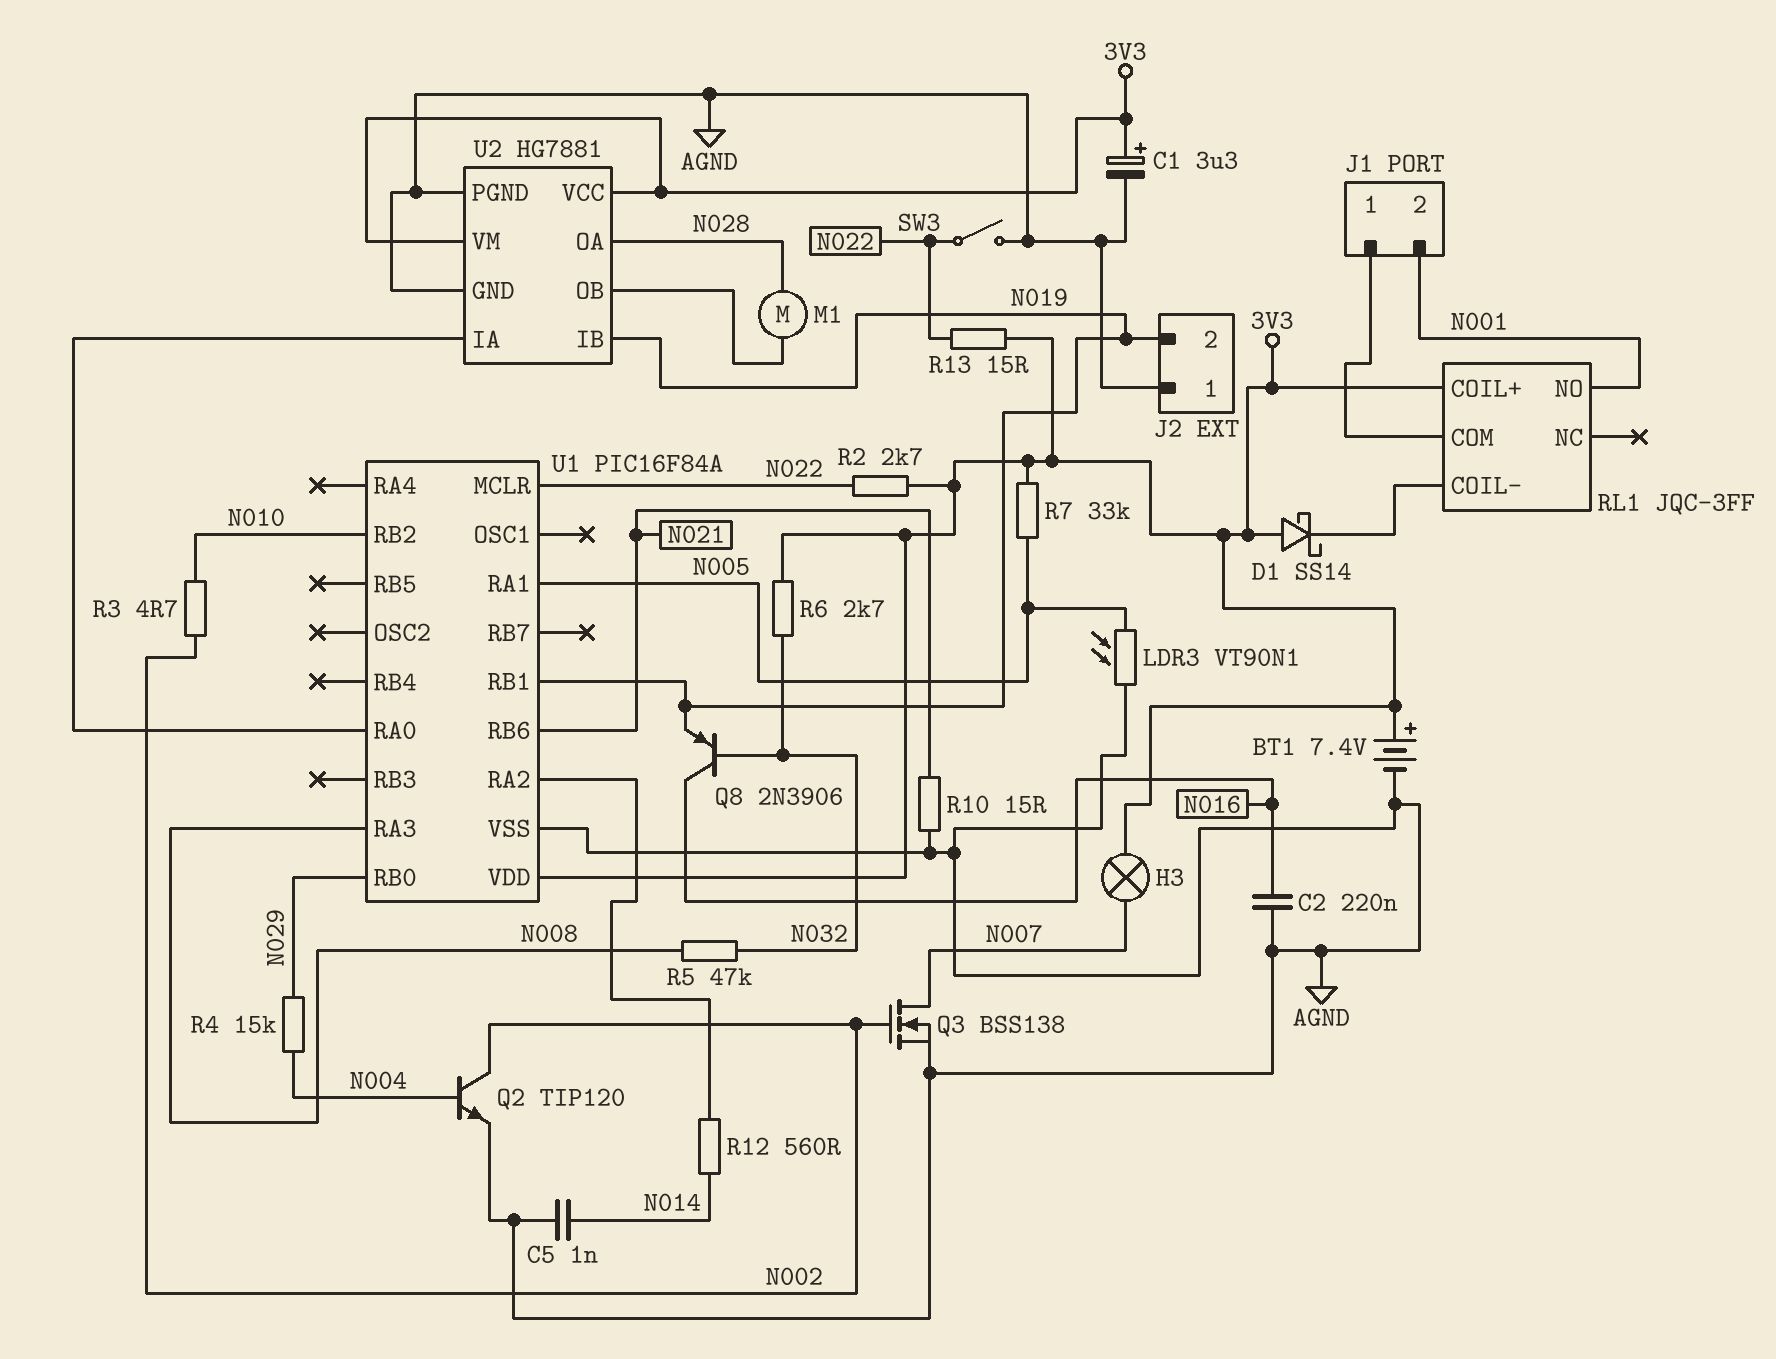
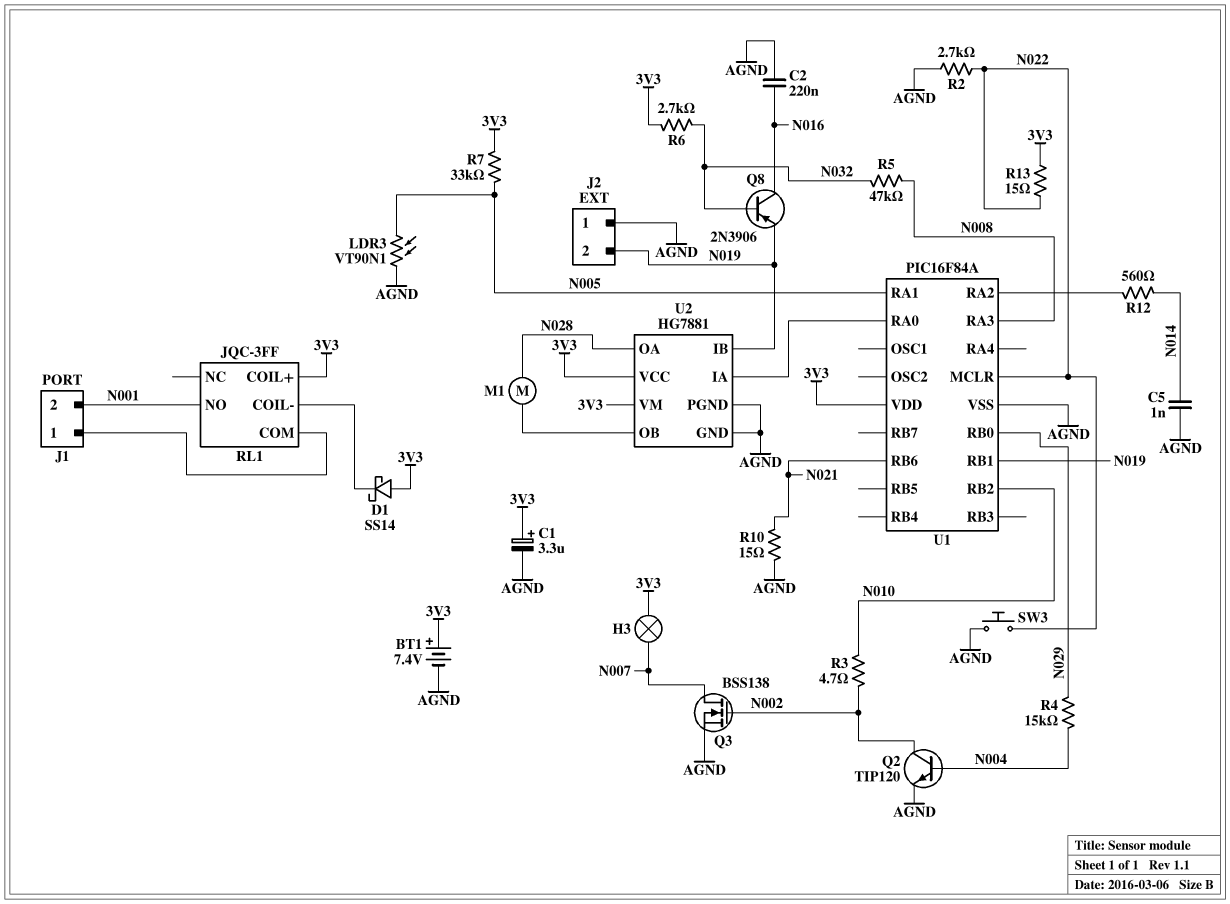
R2: 2.7k (3V3, N022) -> 2.7k (AGND, N022)
SW3: switch (AGND, N022) -> button (AGND, N022)

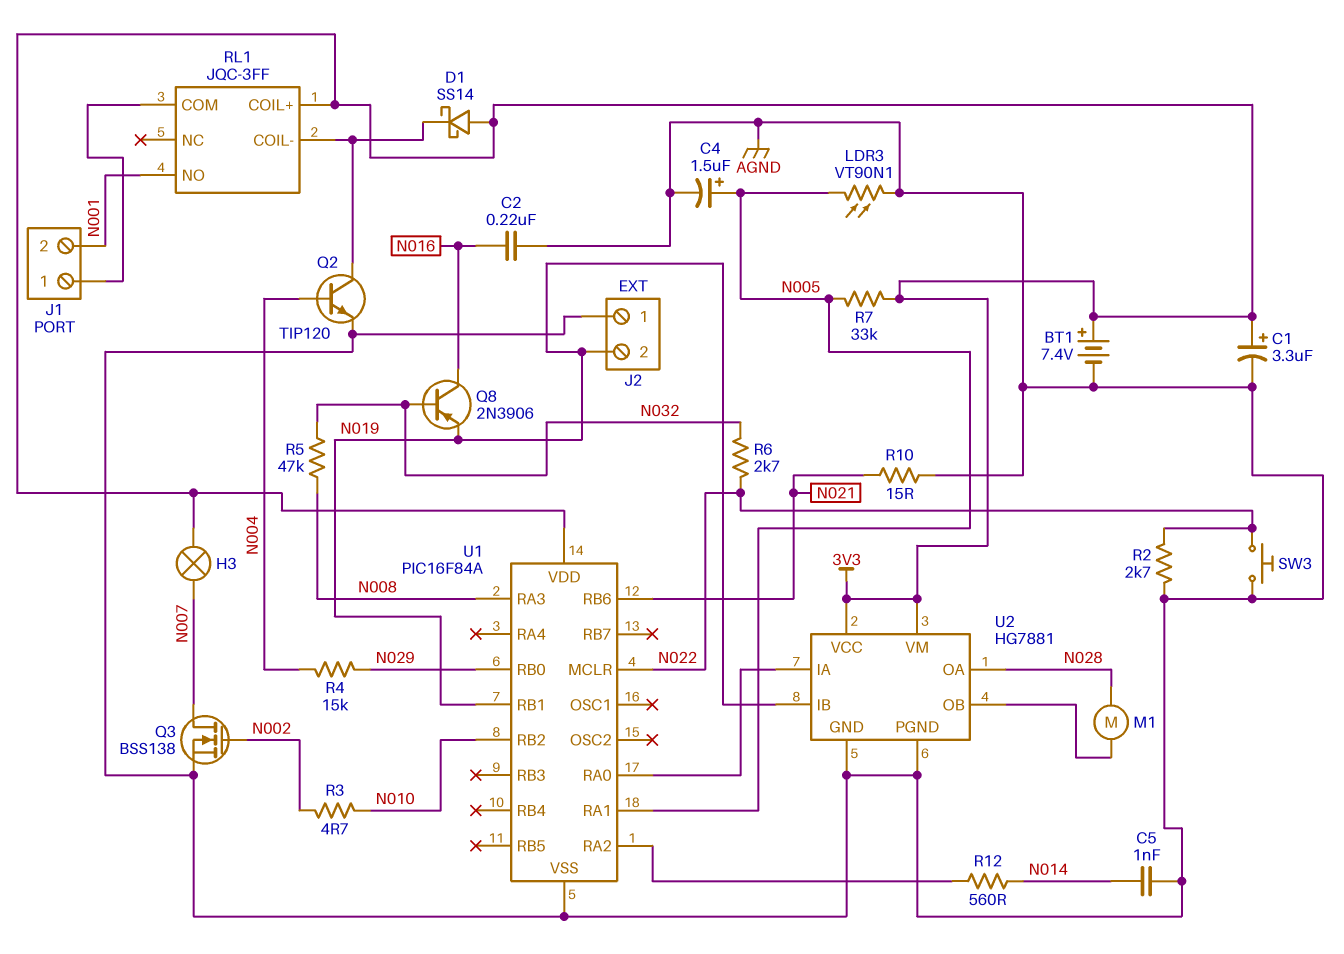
C4: none -> 1.5uF (plus N005, minus AGND)
Q2: NPN TIP120 (B N004, C N002, E AGND) -> NPN TIP120 (B N004, C RL1/COIL-, E AGND)
R6: 2.7k (3V3, N032) -> 2.7k (N022, N032)
R13: 15 (3V3, N022) -> none

